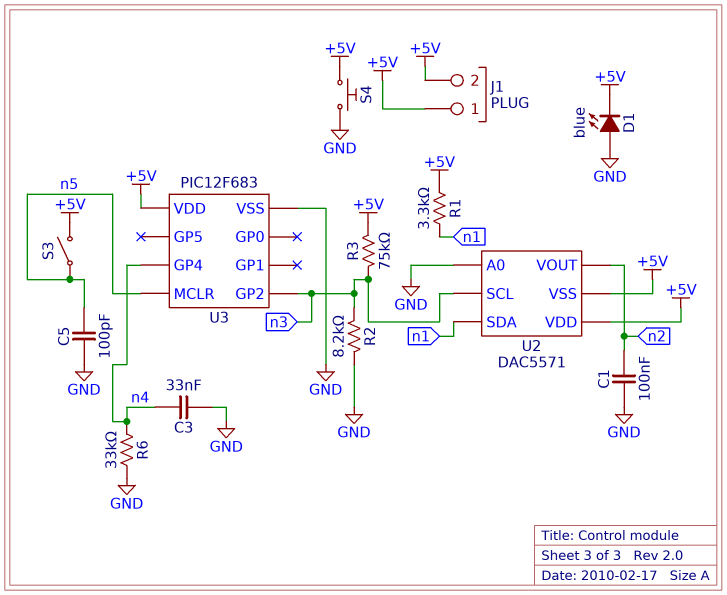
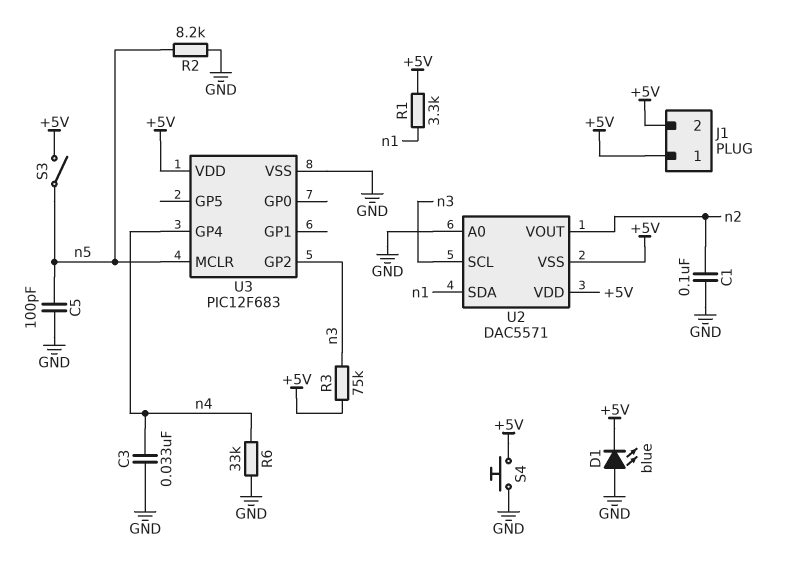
R2: 8.2k (GND, n3) -> 8.2k (GND, n5)

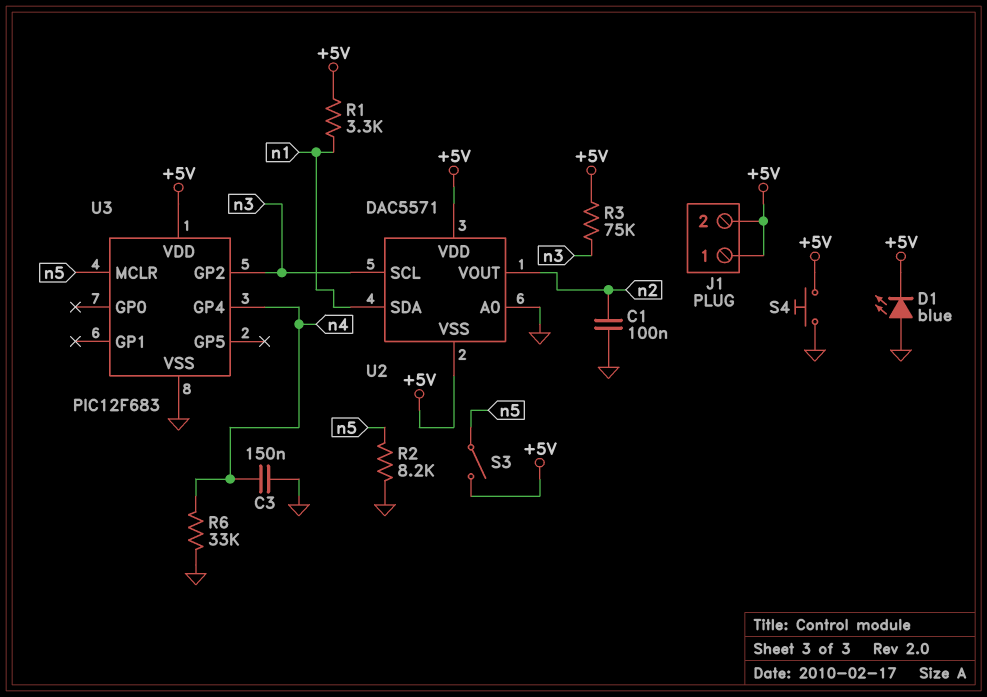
C3: 33nF (GND, n4) -> 150nF (GND, n4)
C5: 100pF (GND, n5) -> none

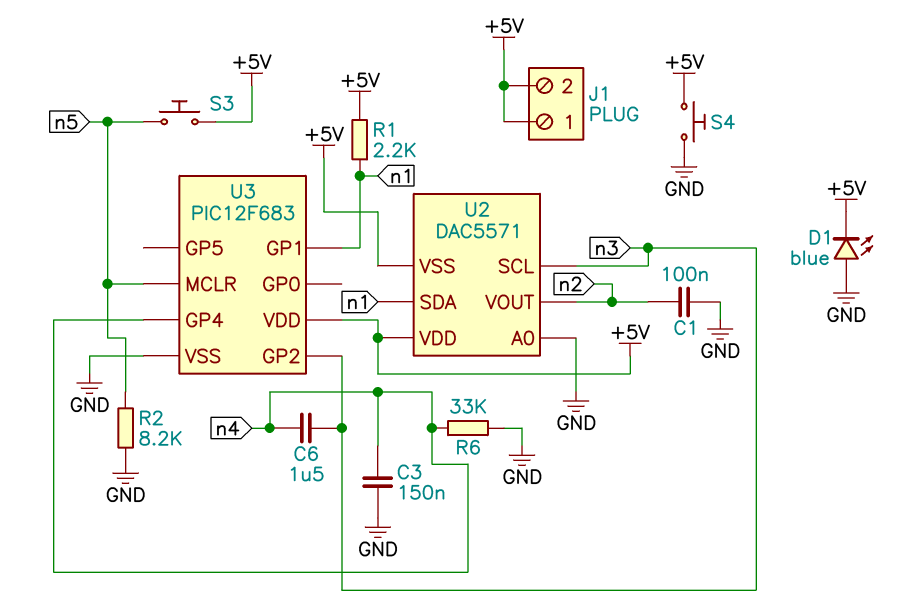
C6: none -> 1.5uF (n3, n4)
R1: 3.3k (+5V, n1) -> 2.2k (+5V, n1)
R3: 75k (+5V, n3) -> none
S3: switch (+5V, n5) -> button (+5V, n5)
U3 pin GP1: none -> n1

